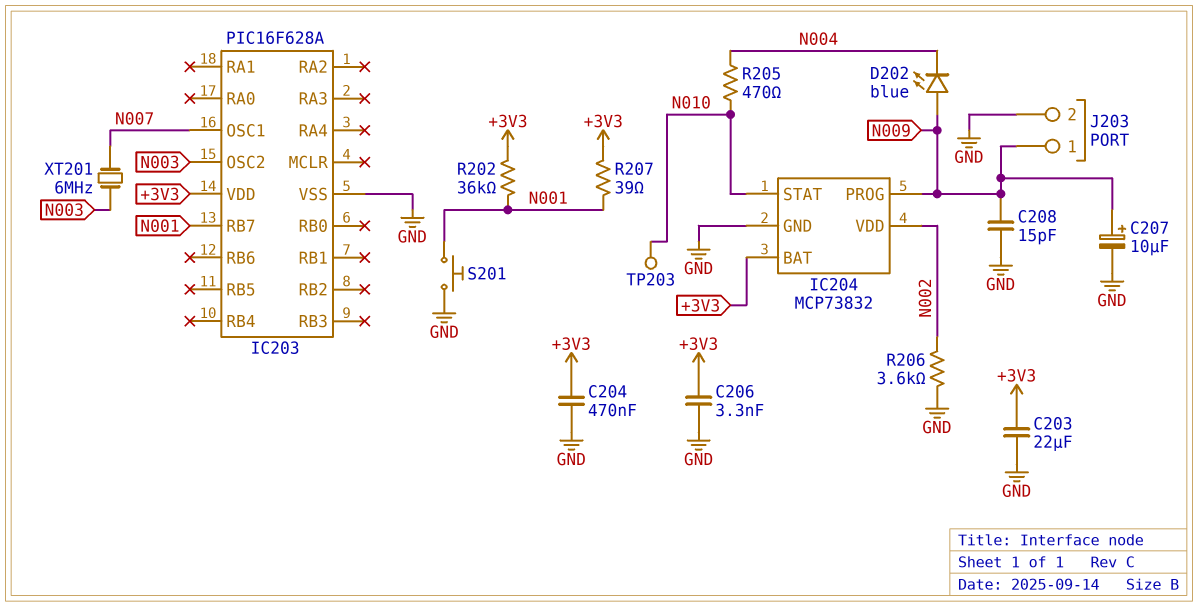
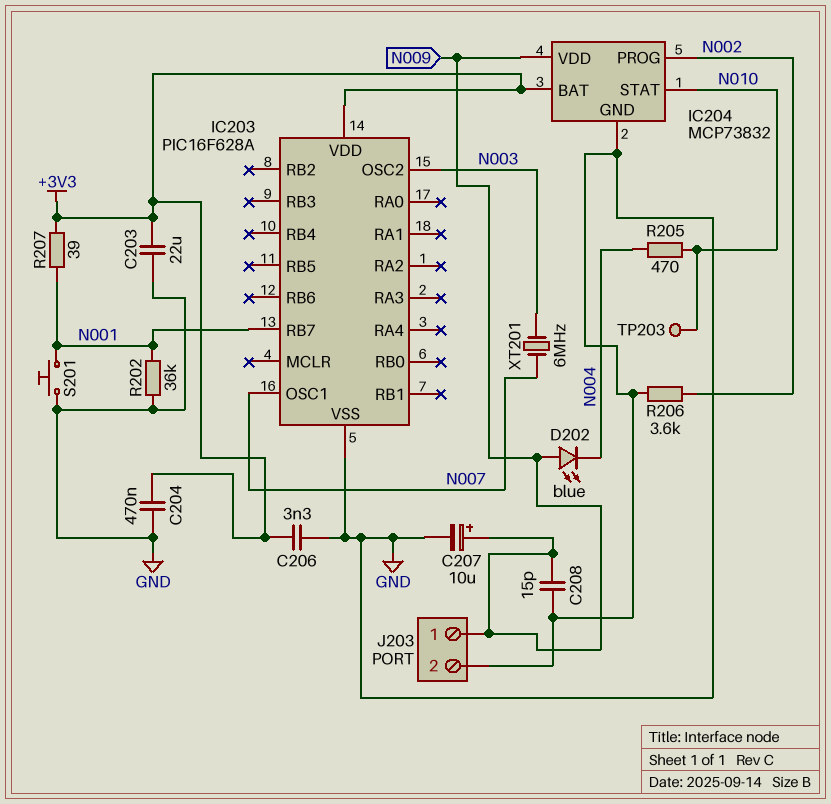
IC204 pin PROG: N009 -> N002
IC204 pin VDD: N002 -> N009
R202: 36k (+3V3, N001) -> 36k (GND, N001)

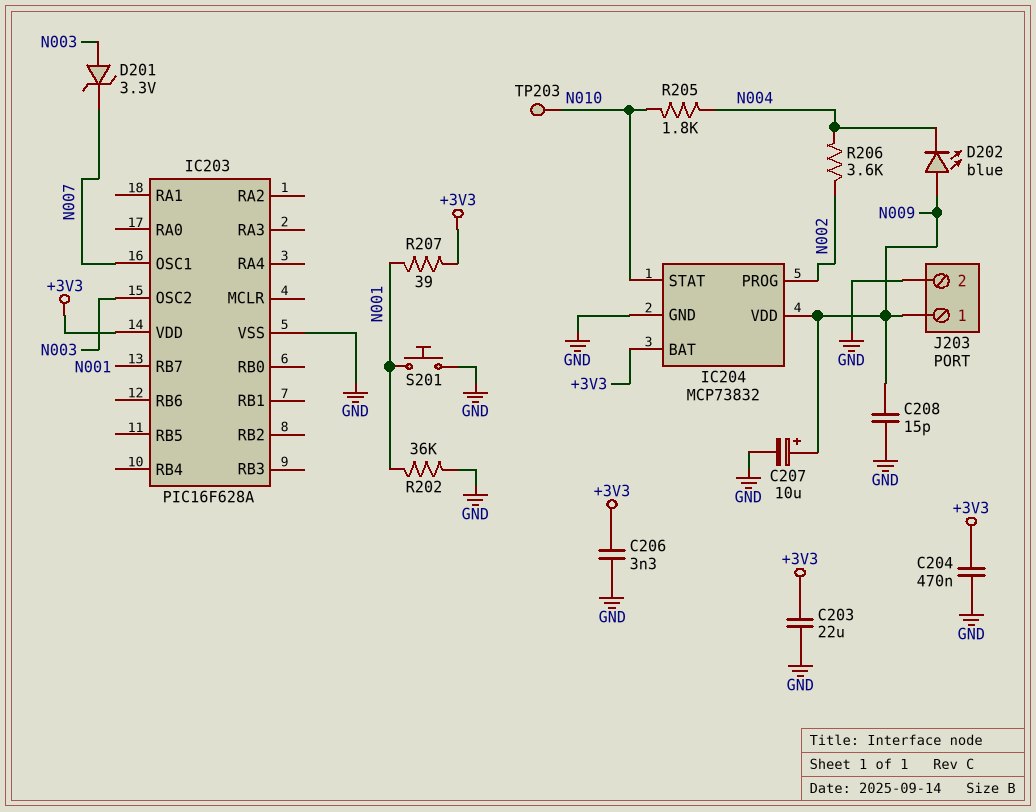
D201: none -> zener 3.3V (A N003, K N007)
R205: 470 (N004, N010) -> 1.8k (N004, N010)
R206: 3.6k (GND, N002) -> 3.6k (N002, N004)
XT201: 6MHz (N003, N007) -> none

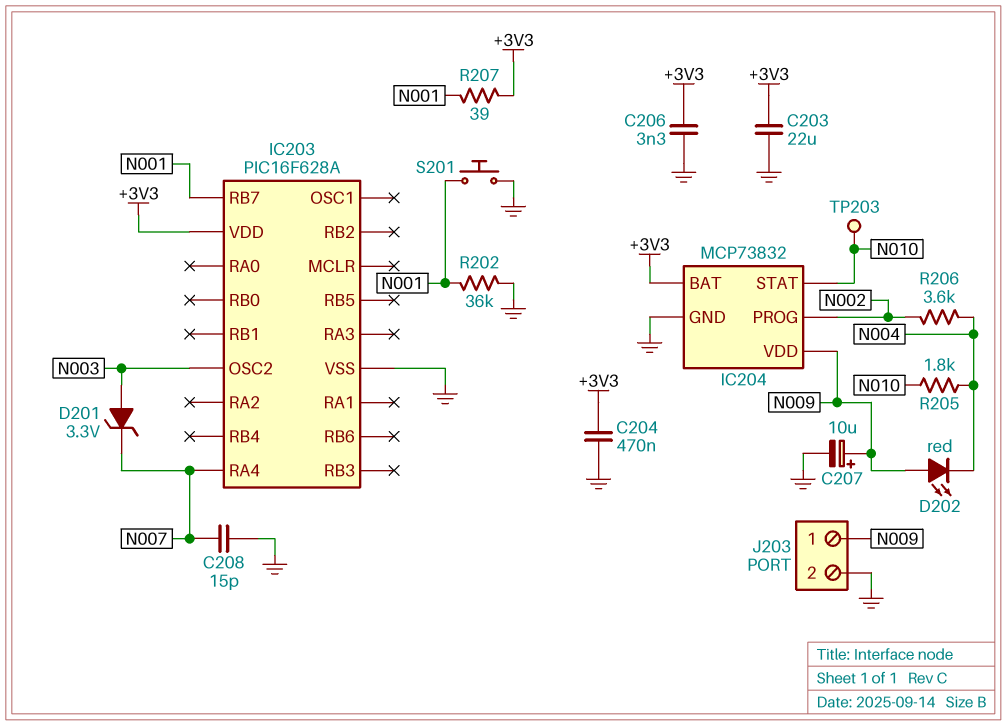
C208: 15pF (GND, N009) -> 15pF (GND, N007)
D202: LED blue (A N009, K N004) -> LED red (A N009, K N004)
IC203 pin OSC1: N007 -> none
IC203 pin RA4: none -> N007

